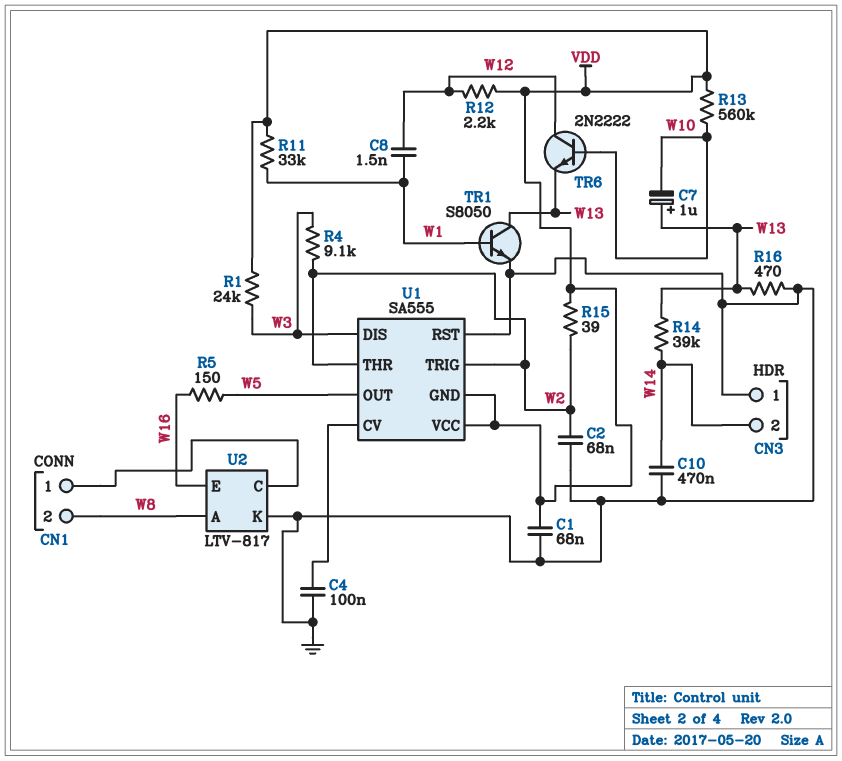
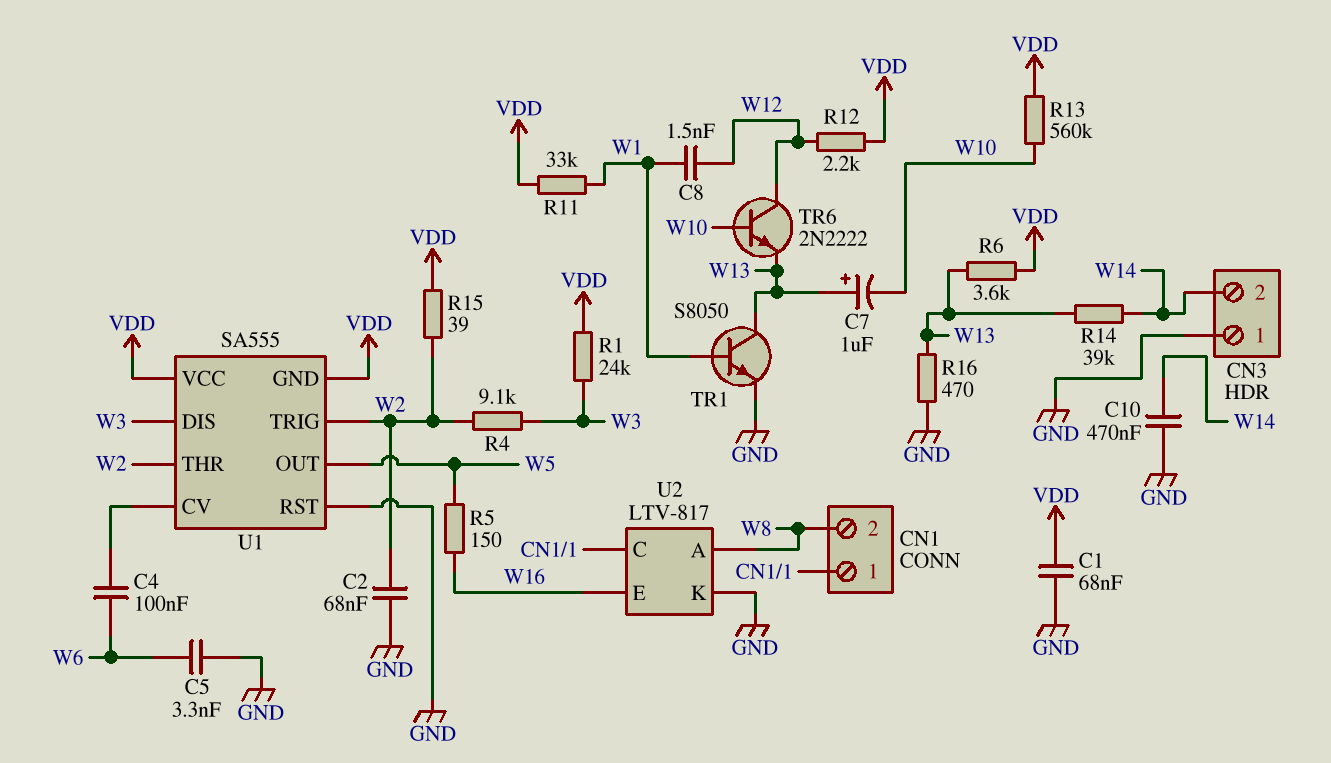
C4: 100nF (GND, U1/CV) -> 100nF (U1/CV, W6)
C5: none -> 3.3nF (GND, W6)
R6: none -> 3.6k (VDD, W13)

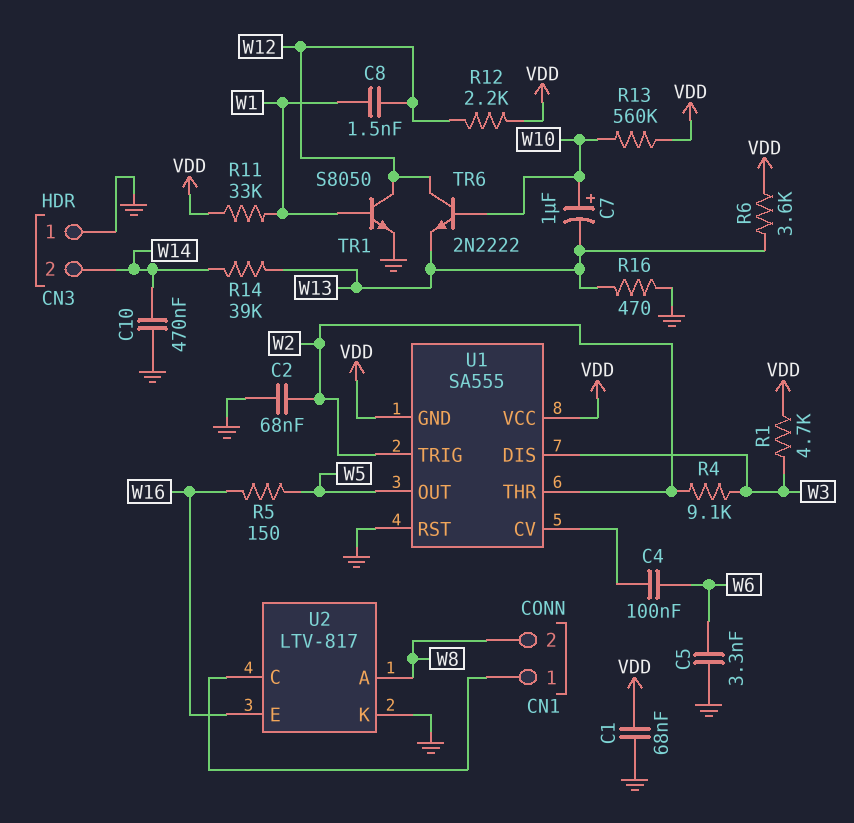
C7: 1uF (plus W13, minus W10) -> 1uF (plus W10, minus W13)
R1: 24k (VDD, W3) -> 4.7k (VDD, W3)
R15: 39 (VDD, W2) -> none
TR1: NPN S8050 (B W1, C W13, E GND) -> NPN S8050 (B W1, C W12, E GND)

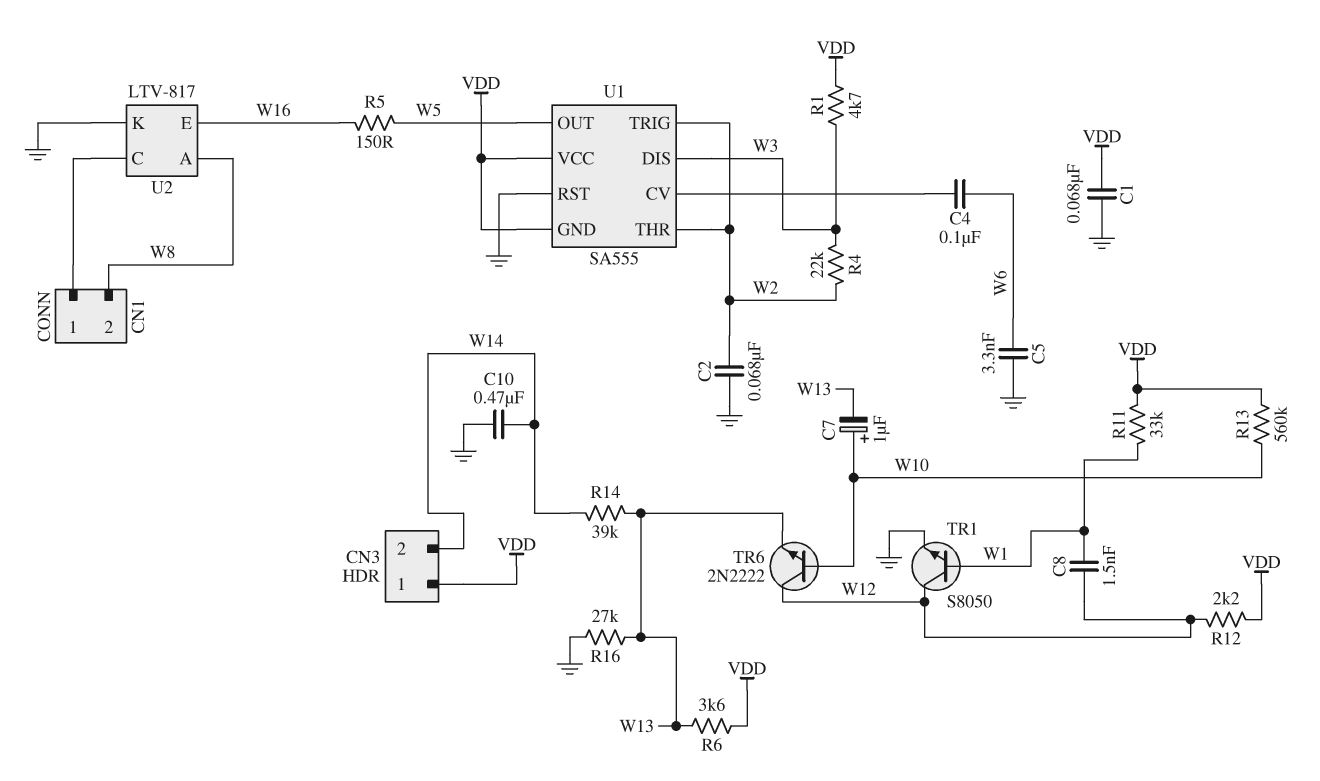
CN3 pin 1: GND -> VDD
R4: 9.1k (W2, W3) -> 22k (W2, W3)
R16: 470 (GND, W13) -> 27k (GND, W13)

